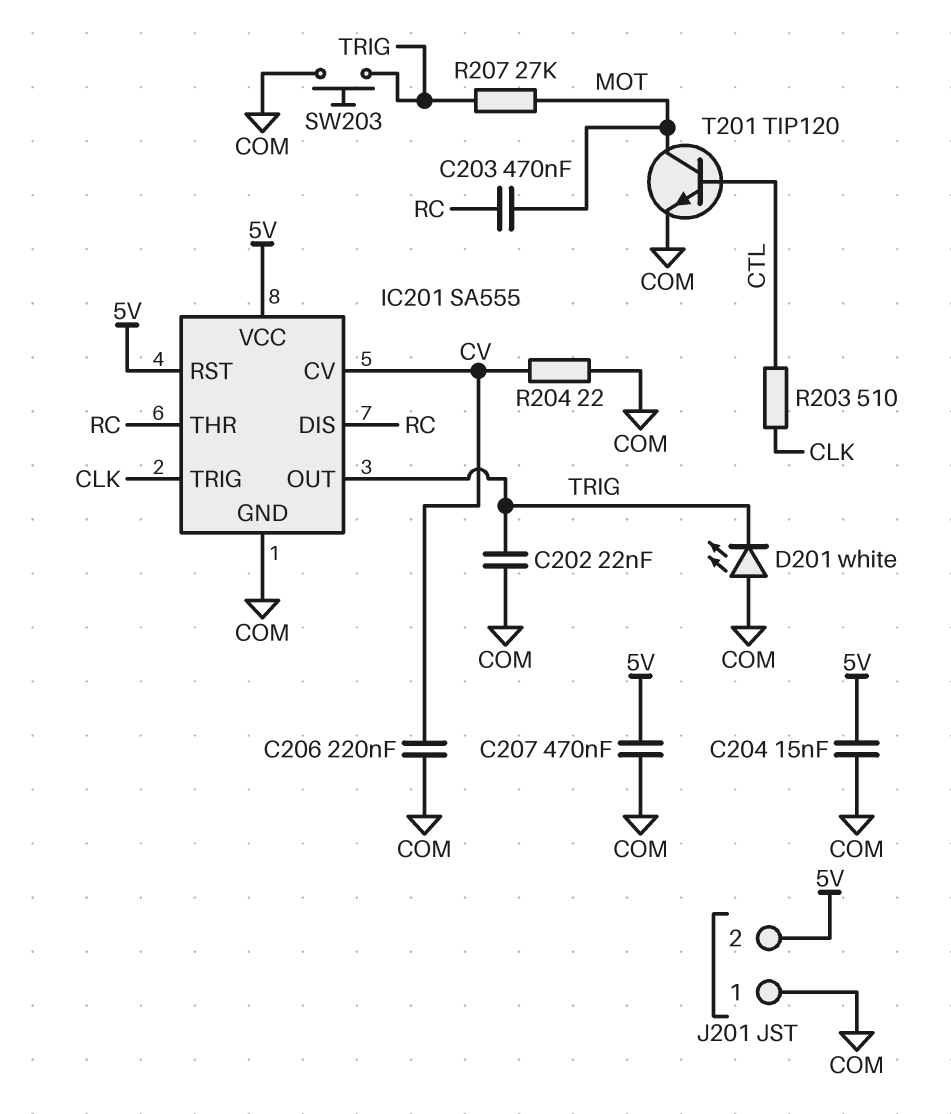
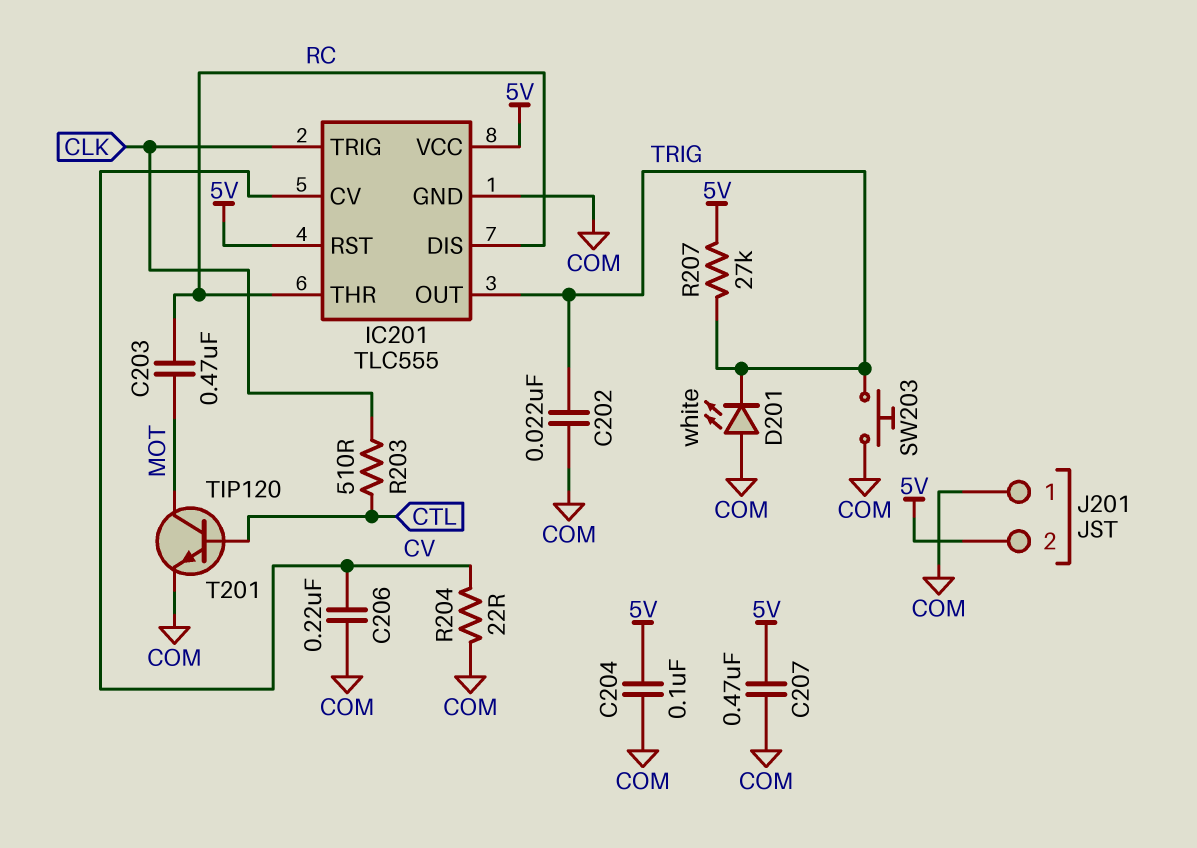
C204: 15nF (5V, COM) -> 100nF (5V, COM)
IC201: SA555 -> TLC555
R207: 27k (MOT, TRIG) -> 27k (5V, TRIG)

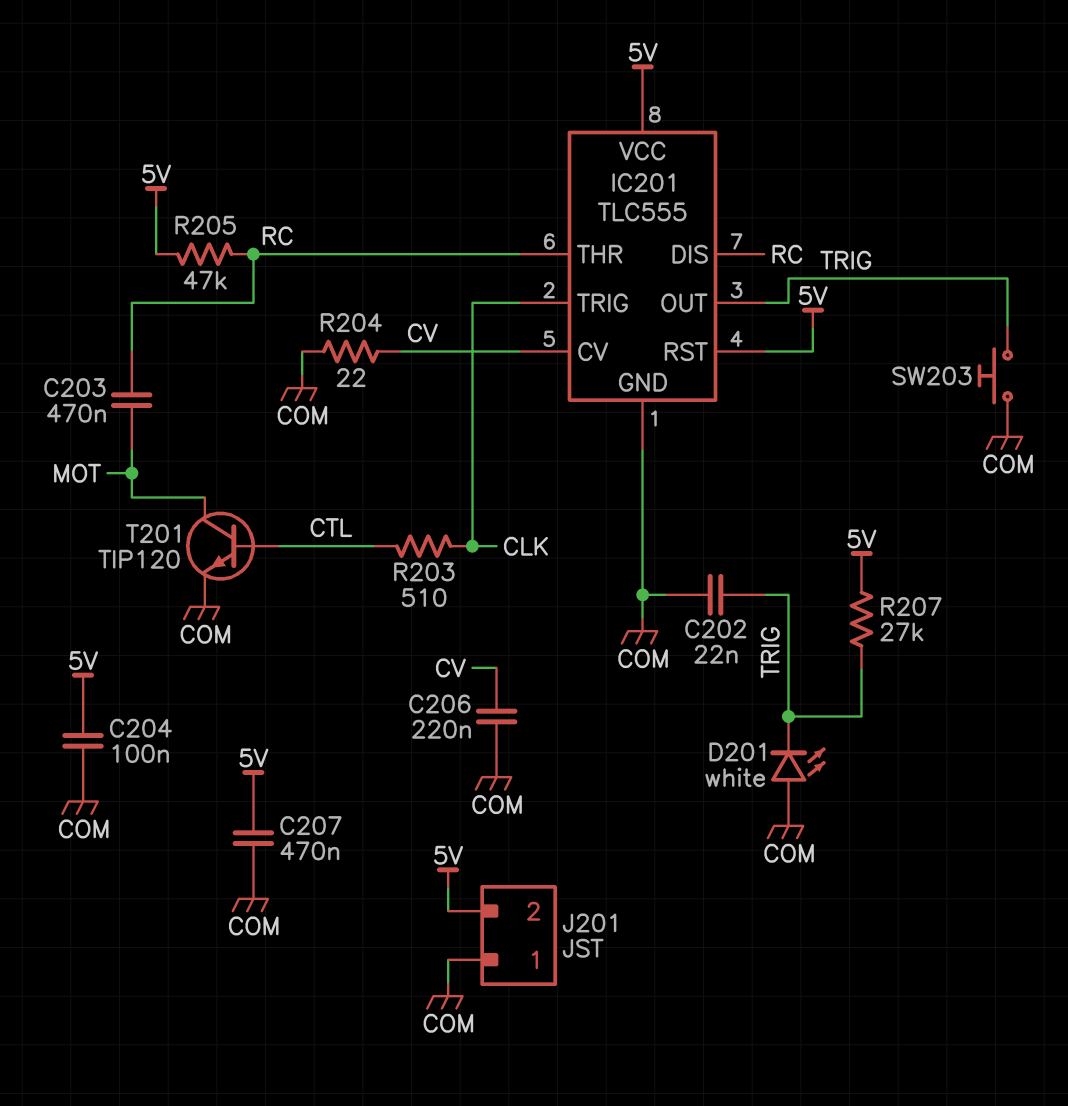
R205: none -> 47k (5V, RC)

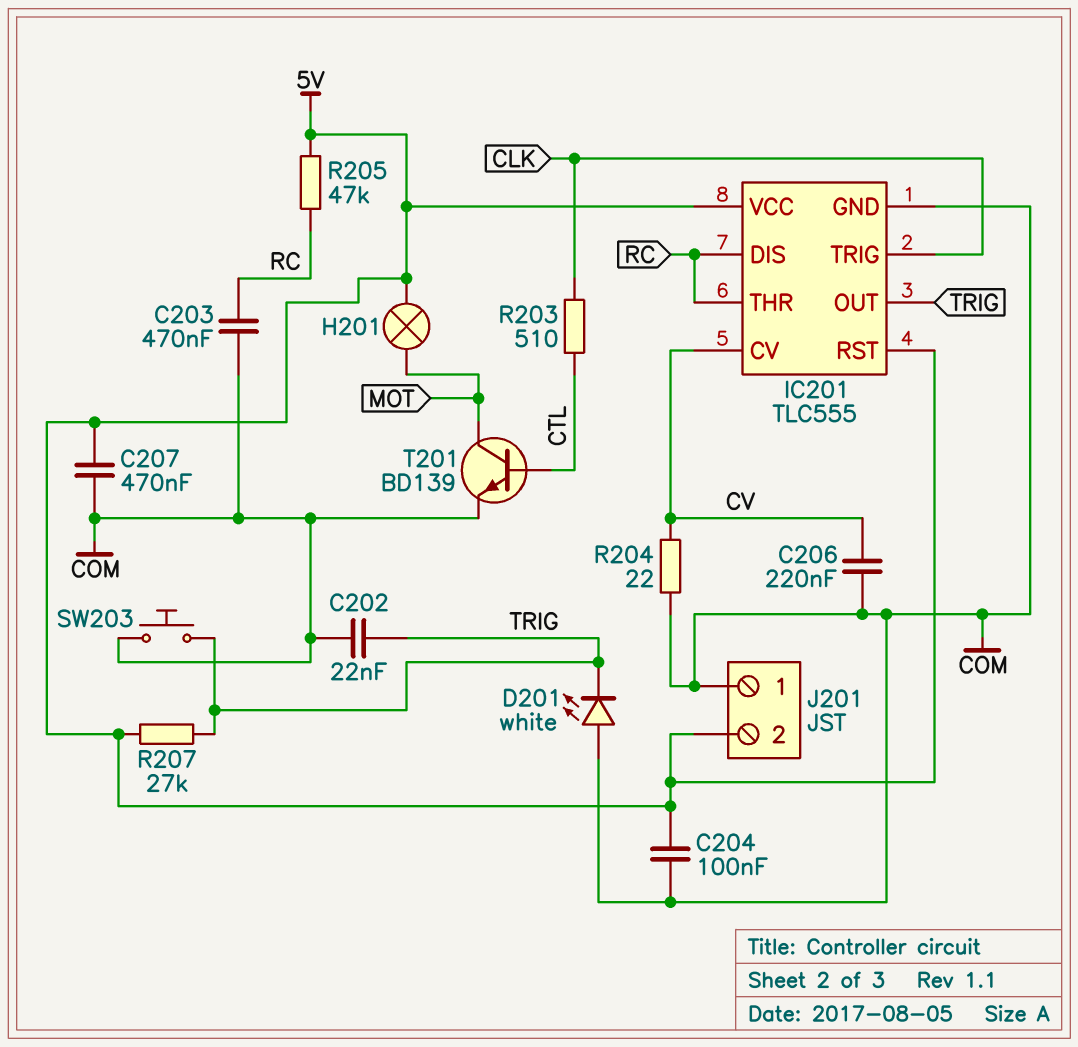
C203: 470nF (MOT, RC) -> 470nF (COM, RC)
H201: none -> lamp (5V, MOT)
T201: NPN TIP120 (B CTL, C MOT, E COM) -> NPN BD139 (B CTL, C MOT, E COM)

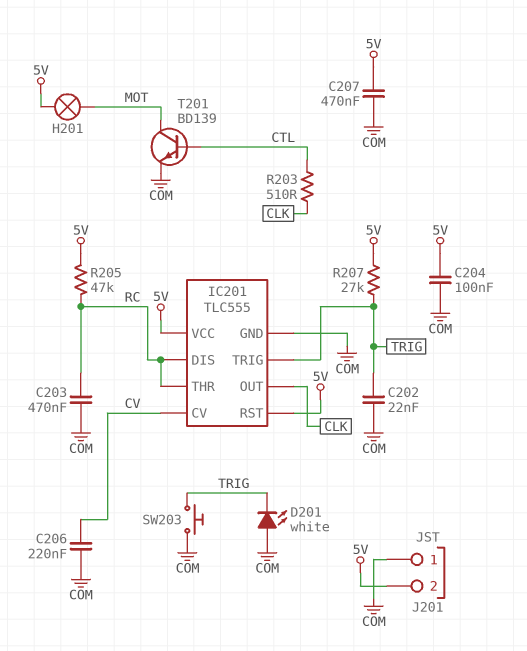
IC201 pin OUT: TRIG -> CLK
IC201 pin TRIG: CLK -> TRIG
R204: 22 (COM, CV) -> none

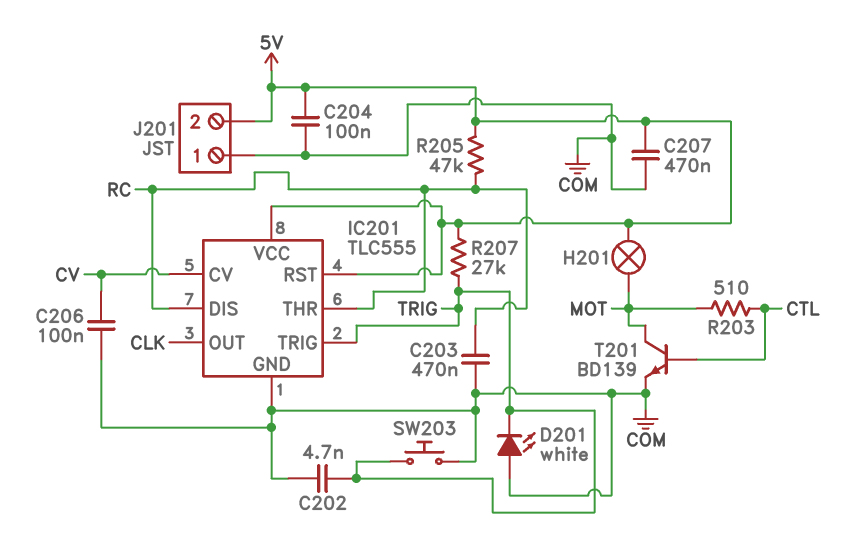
C202: 22nF (COM, TRIG) -> 4.7nF (COM, TRIG)
C206: 220nF (COM, CV) -> 100nF (COM, CV)
R203: 510 (CLK, CTL) -> 510 (CTL, MOT)

